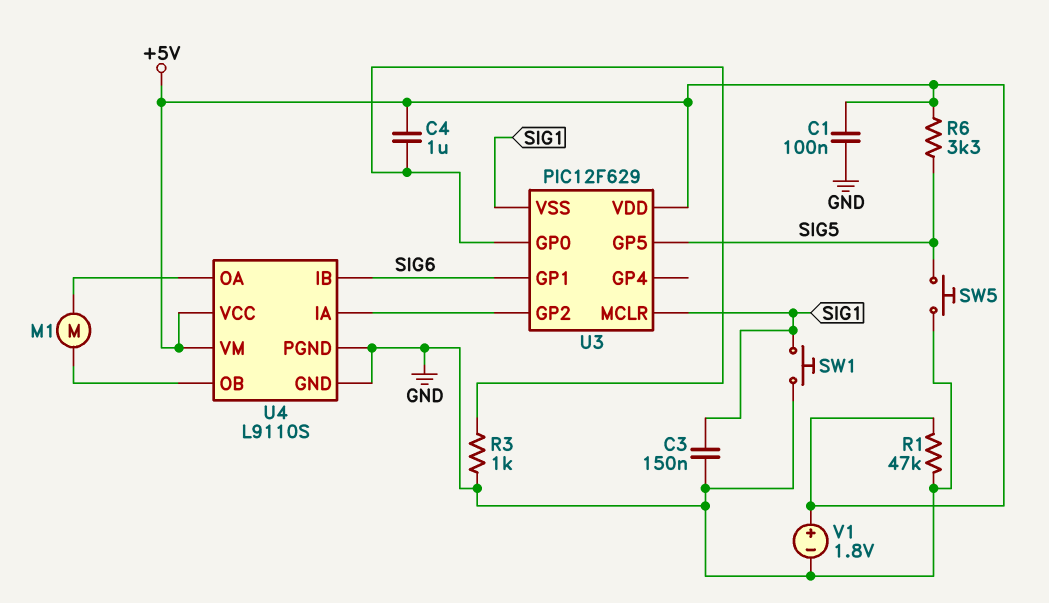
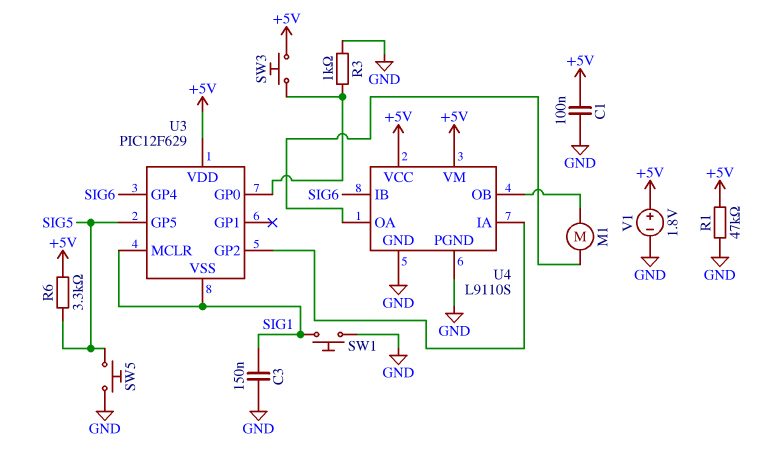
C4: 1uF (+5V, U3/GP0) -> none
SW3: none -> button (+5V, U3/GP0)
U3 pin GP1: SIG6 -> none
U3 pin GP4: none -> SIG6

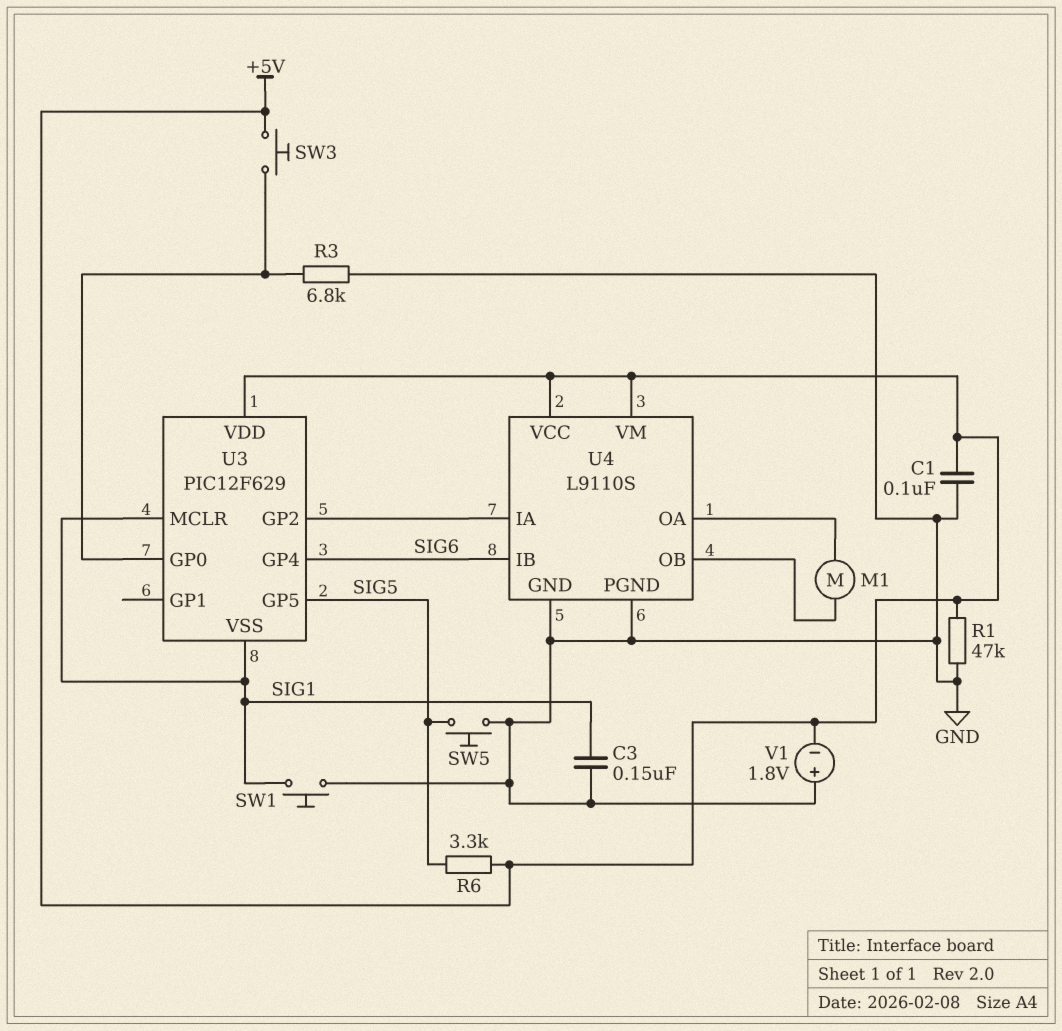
R3: 1k (GND, U3/GP0) -> 6.8k (GND, U3/GP0)
V1: 1.8V (plus +5V, minus GND) -> 1.8V (plus GND, minus +5V)

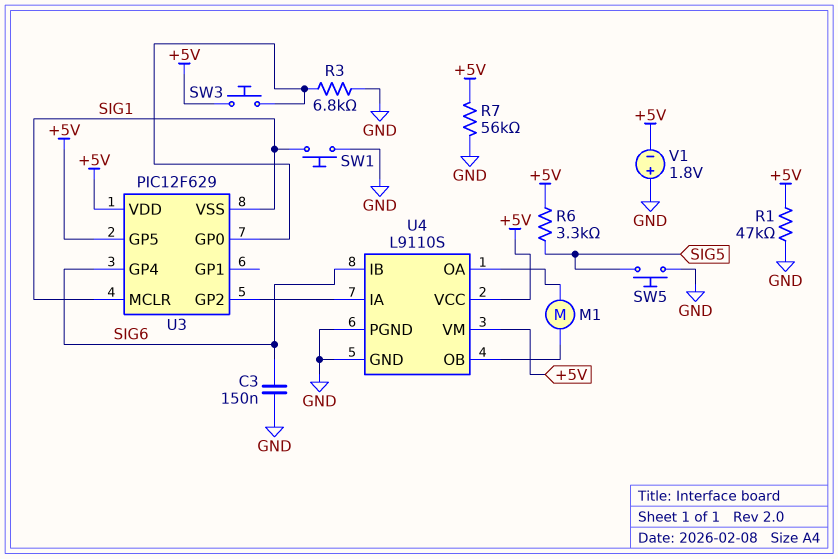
C1: 100nF (+5V, GND) -> none
C3: 150nF (GND, SIG1) -> 150nF (GND, SIG6)
R7: none -> 56k (+5V, GND)
U3 pin GP5: SIG5 -> +5V

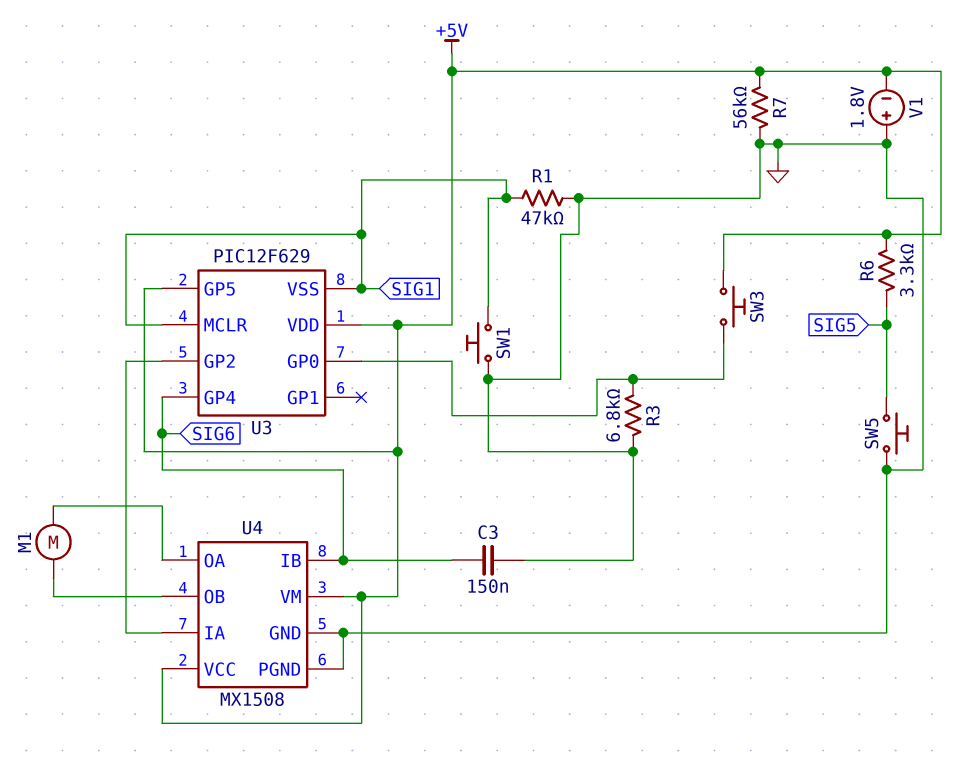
R1: 47k (+5V, GND) -> 47k (GND, SIG1)
U4: L9110S -> MX1508

